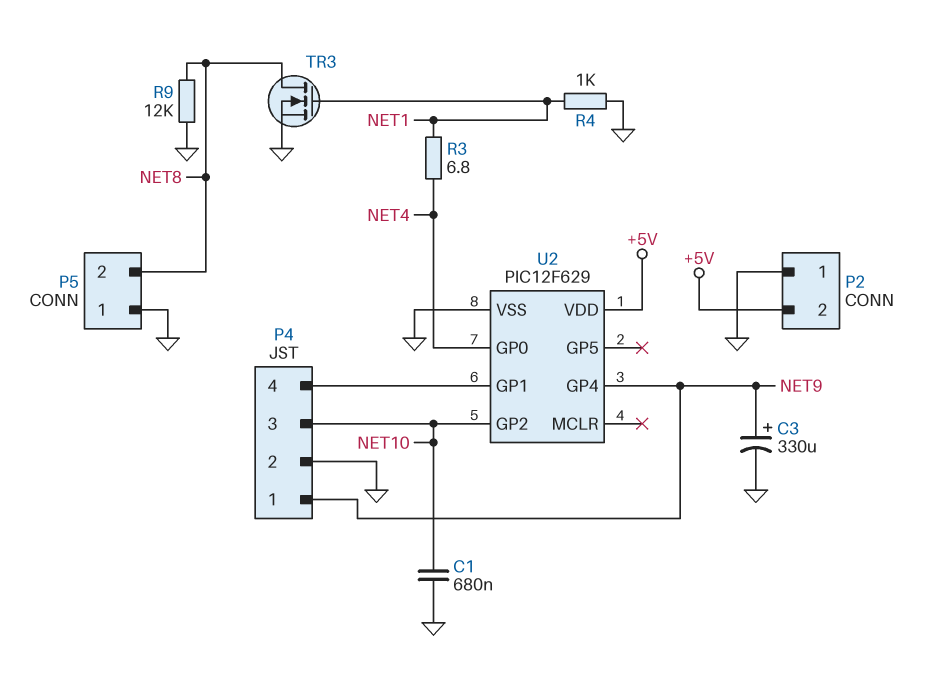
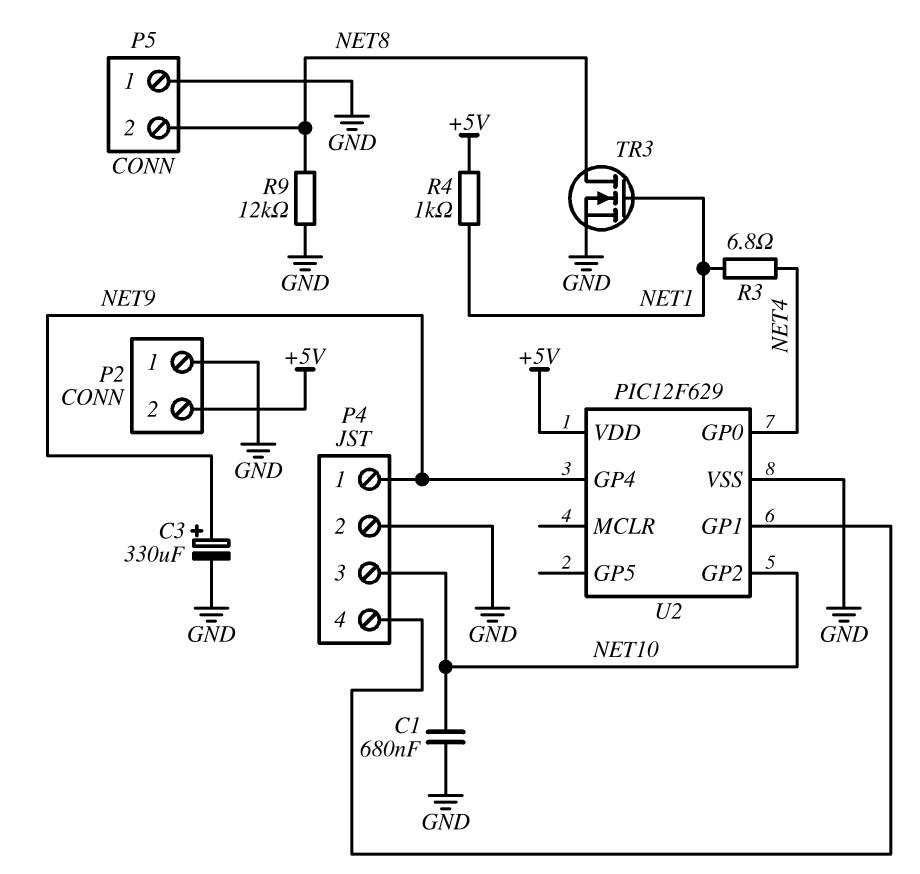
R4: 1k (GND, NET1) -> 1k (+5V, NET1)

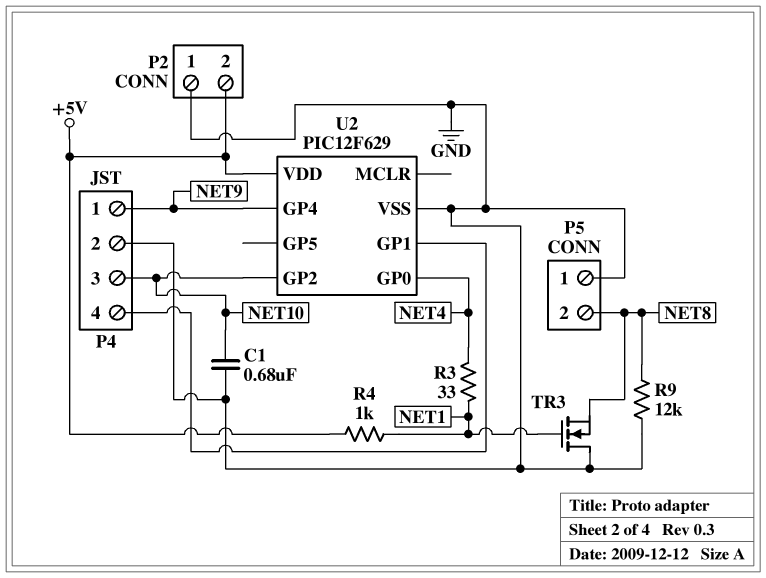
C3: 330uF (plus NET9, minus GND) -> none
R3: 6.8 (NET1, NET4) -> 33 (NET1, NET4)
TR3: NMOS (G NET1, D NET8, S GND) -> NMOS (G NET1, D GND, S NET8)

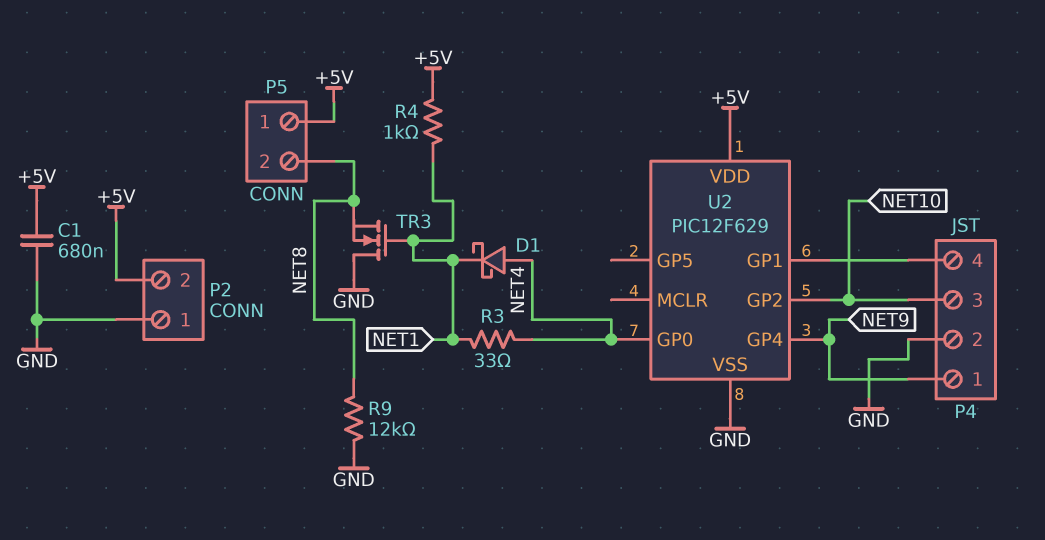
C1: 680nF (GND, NET10) -> 680nF (+5V, GND)
D1: none -> schottky (A NET4, K NET1)
P5 pin 1: GND -> +5V

